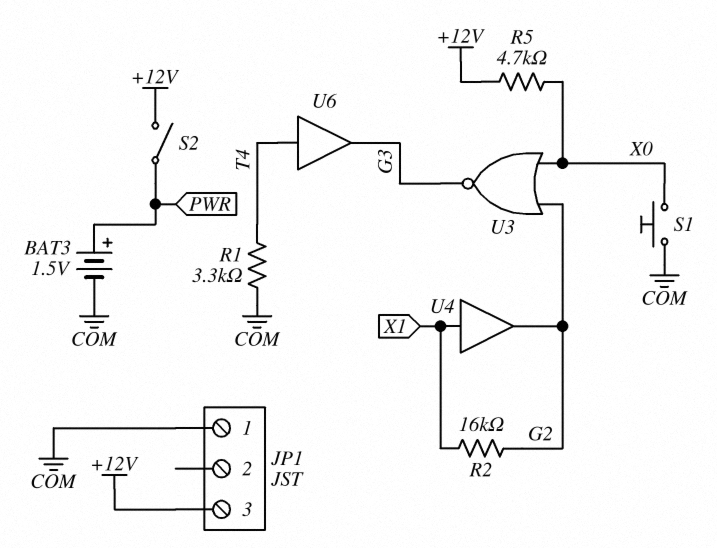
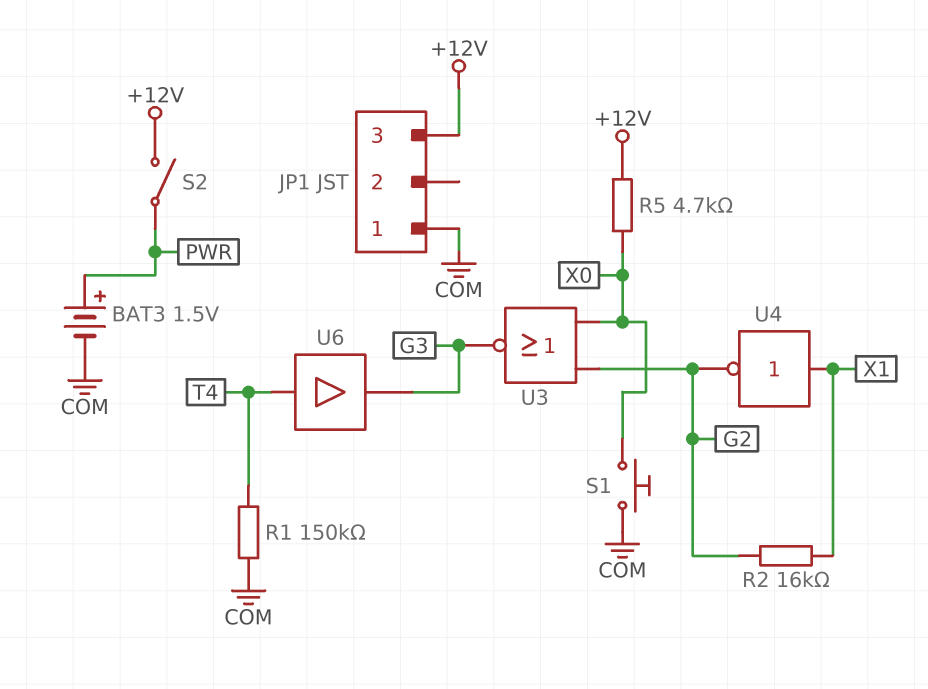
R1: 3.3k (COM, T4) -> 150k (COM, T4)
U4: buffer (in X1, out G2) -> NOT (in X1, out G2)

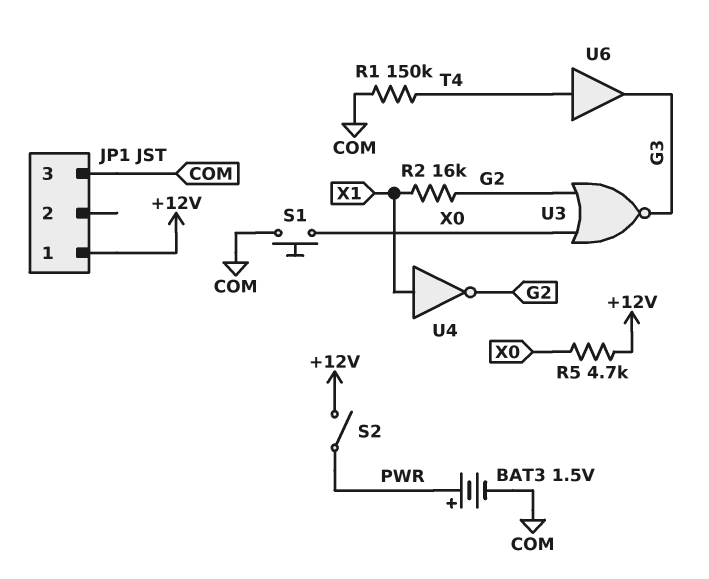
JP1 pin 1: COM -> +12V
JP1 pin 3: +12V -> COM

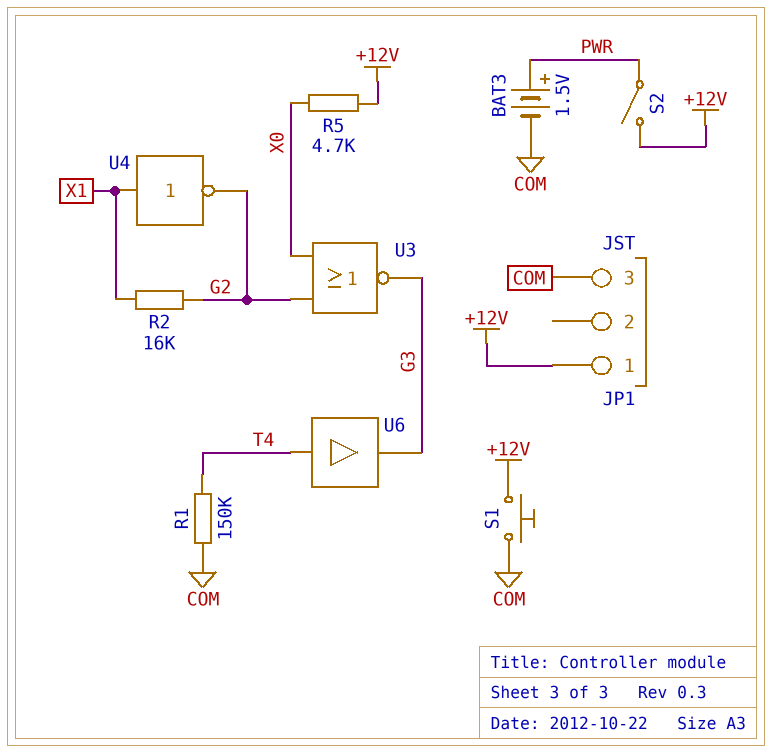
S1: button (COM, X0) -> button (+12V, COM)

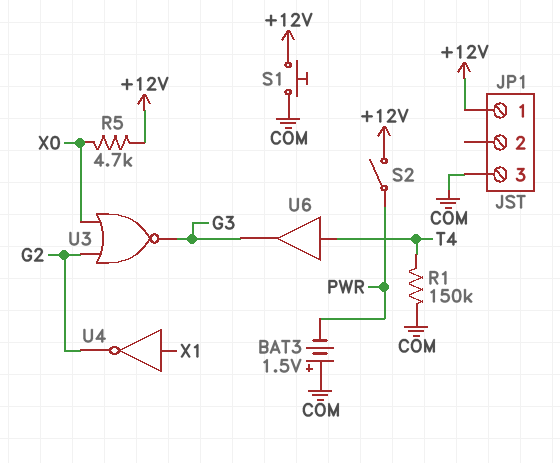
BAT3: 1.5V (plus PWR, minus COM) -> 1.5V (plus COM, minus PWR)
R2: 16k (G2, X1) -> none

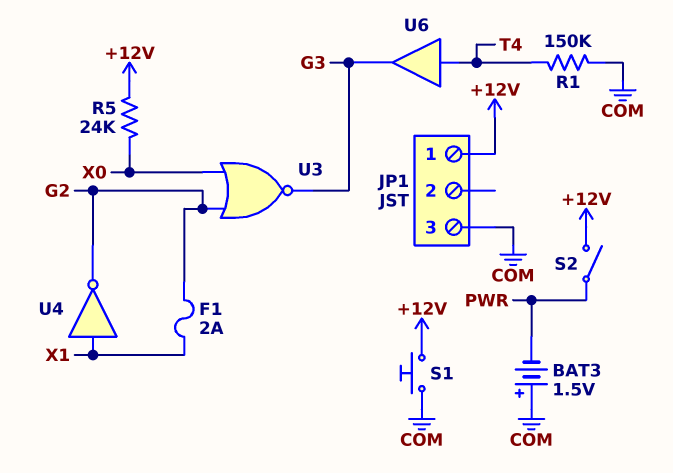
F1: none -> 2A (G2, X1)
R5: 4.7k (+12V, X0) -> 24k (+12V, X0)

